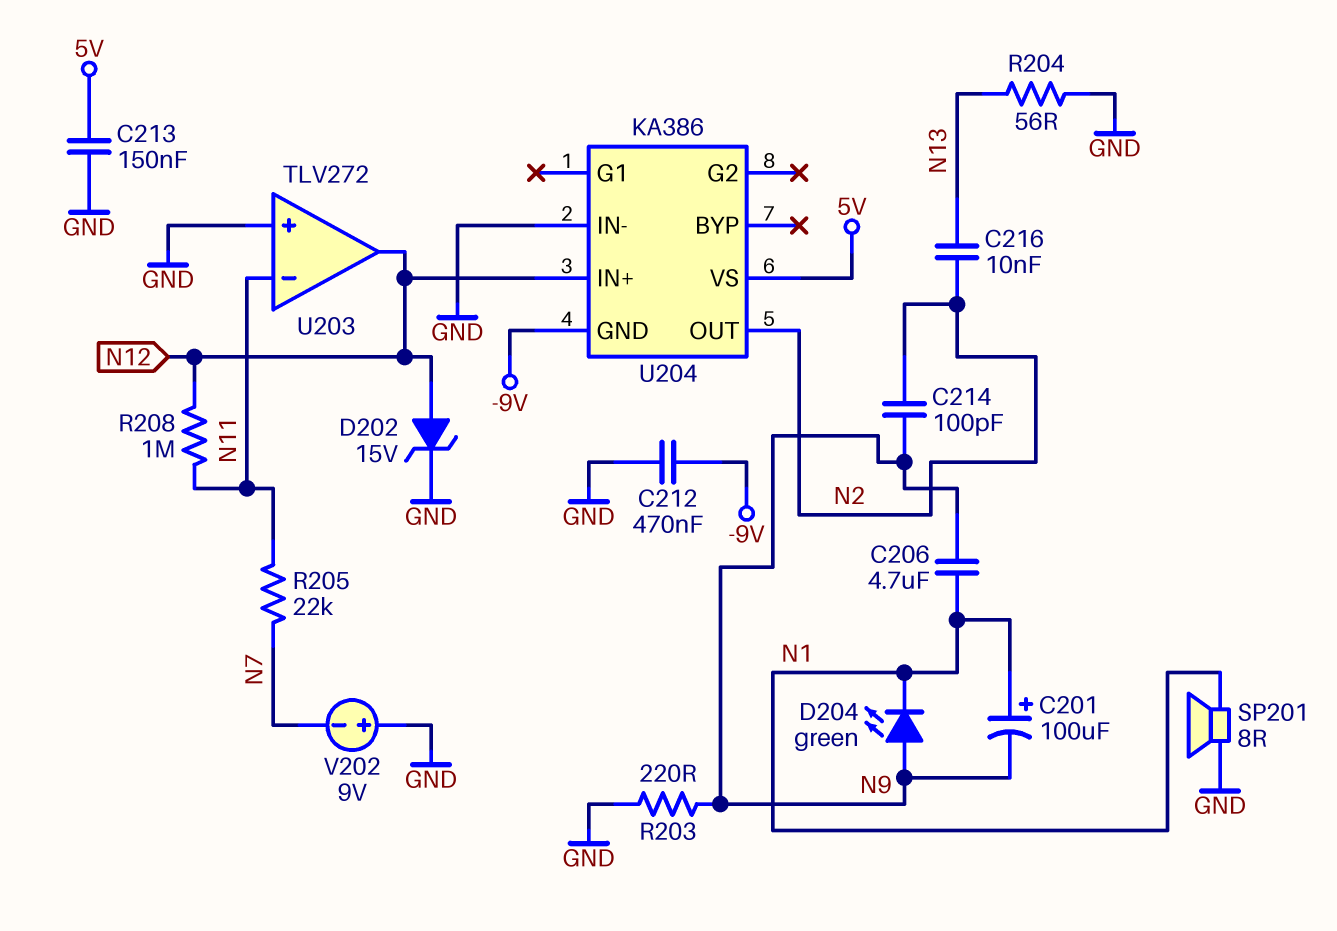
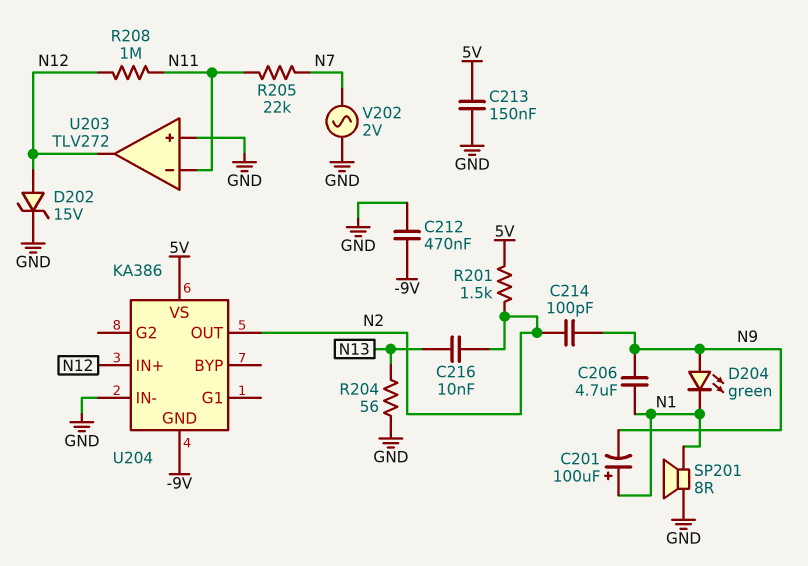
R201: none -> 1.5k (5V, N2)
R203: 220 (GND, N9) -> none
V202: 9V (plus GND, minus N7) -> AC 2V (GND, N7)

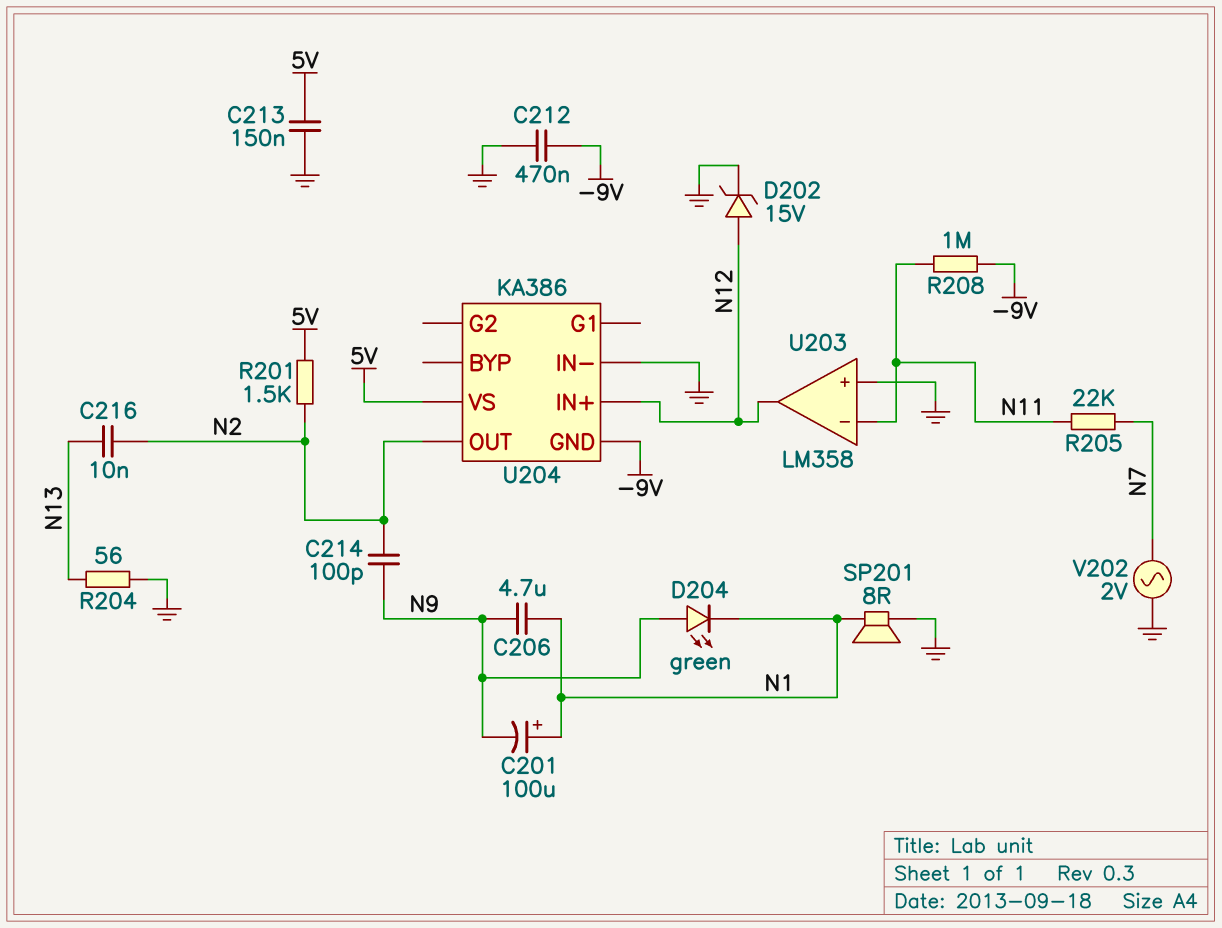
R208: 1M (N11, N12) -> 1M (-9V, N11)
U203: TLV272 -> LM358

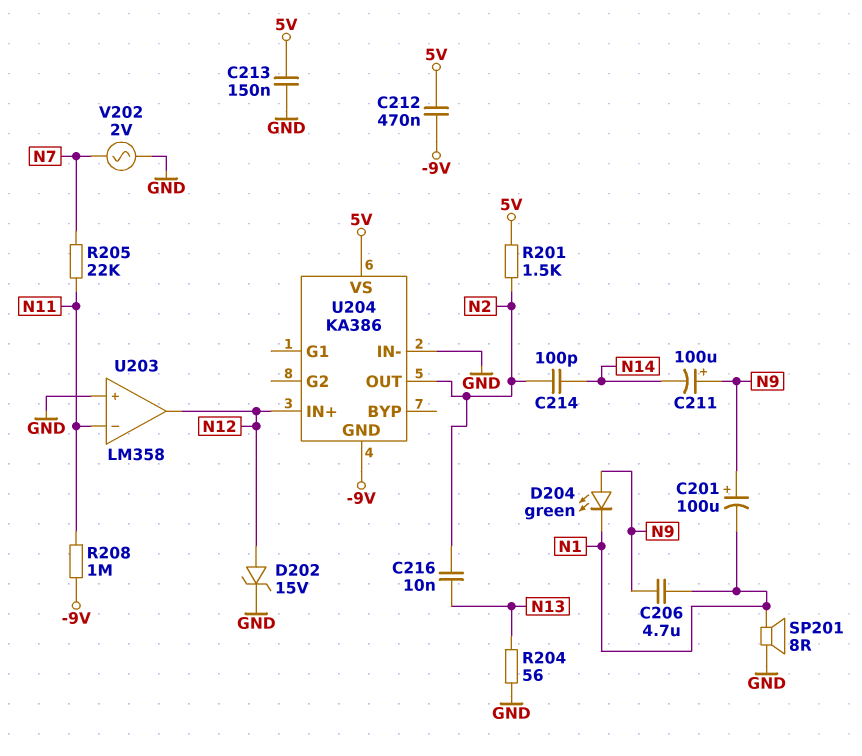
C201: 100uF (plus N1, minus N9) -> 100uF (plus N9, minus N1)
C211: none -> 100uF (plus N9, minus N14)
C212: 470nF (-9V, GND) -> 470nF (-9V, 5V)
C214: 100pF (N2, N9) -> 100pF (N2, N14)

